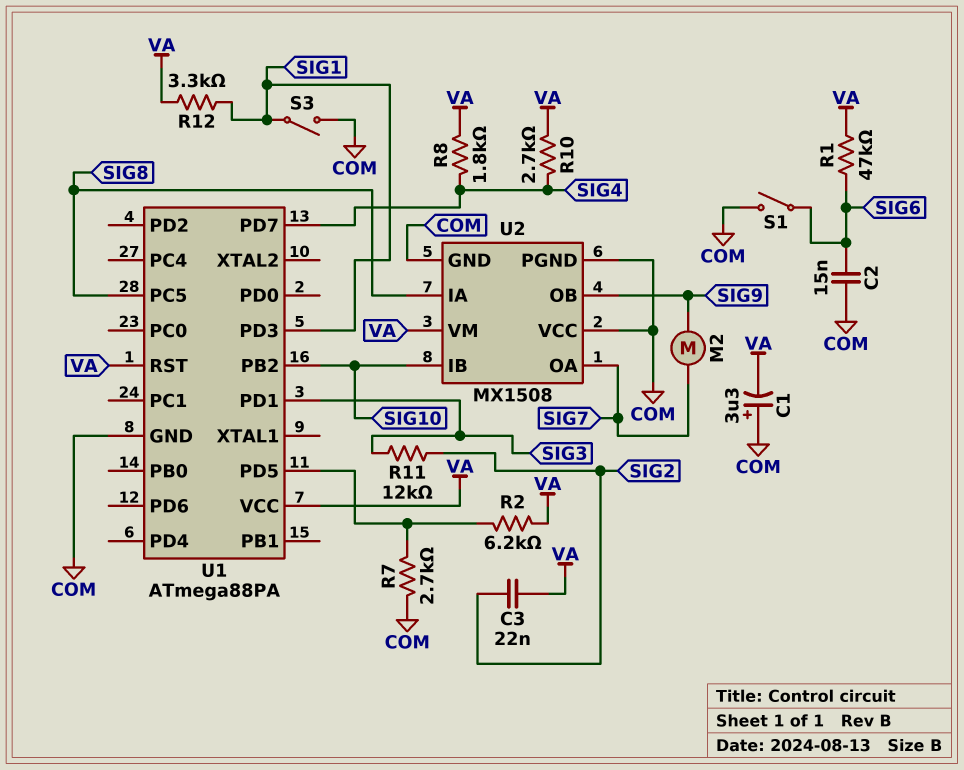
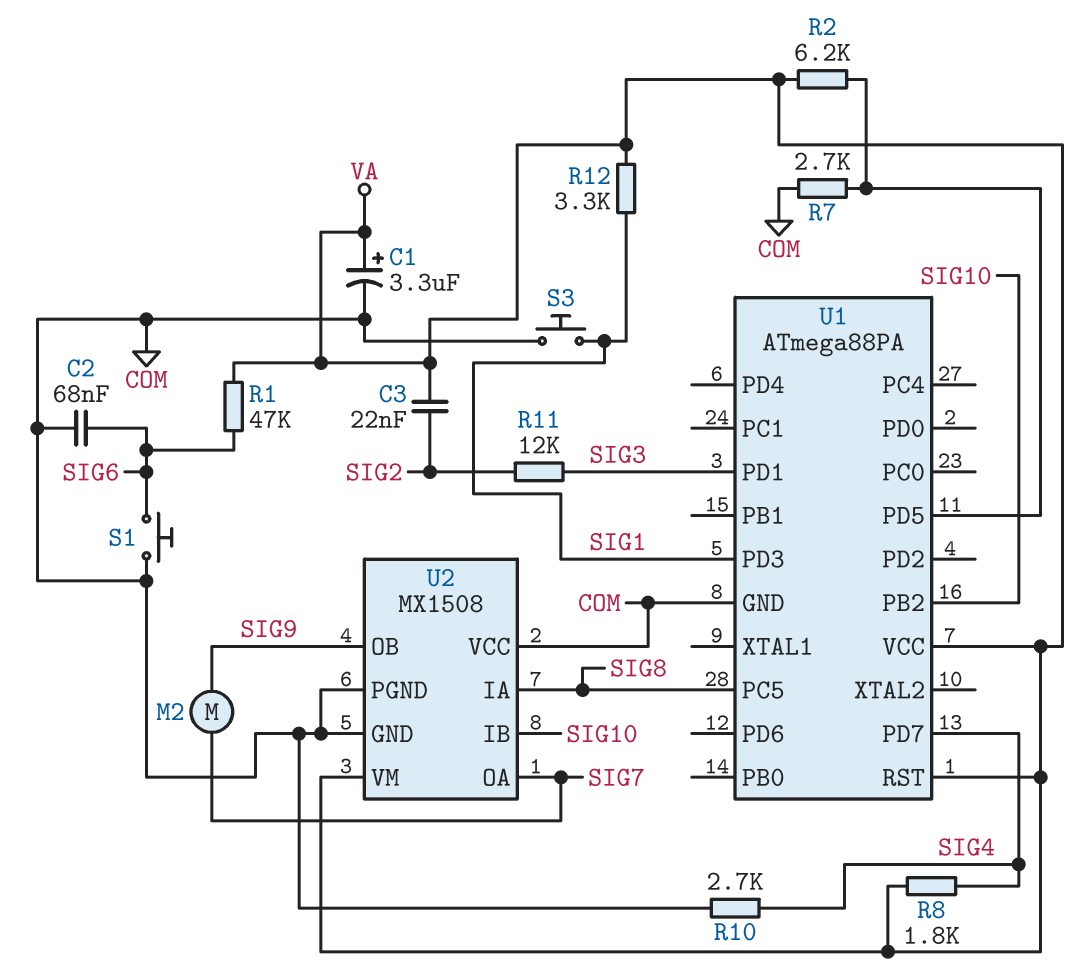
C1: 3.3uF (plus COM, minus VA) -> 3.3uF (plus VA, minus COM)
C2: 15nF (COM, SIG6) -> 68nF (COM, SIG6)
R10: 2.7k (SIG4, VA) -> 2.7k (COM, SIG4)
S1: switch (COM, SIG6) -> button (COM, SIG6)
S3: switch (COM, SIG1) -> button (COM, SIG1)

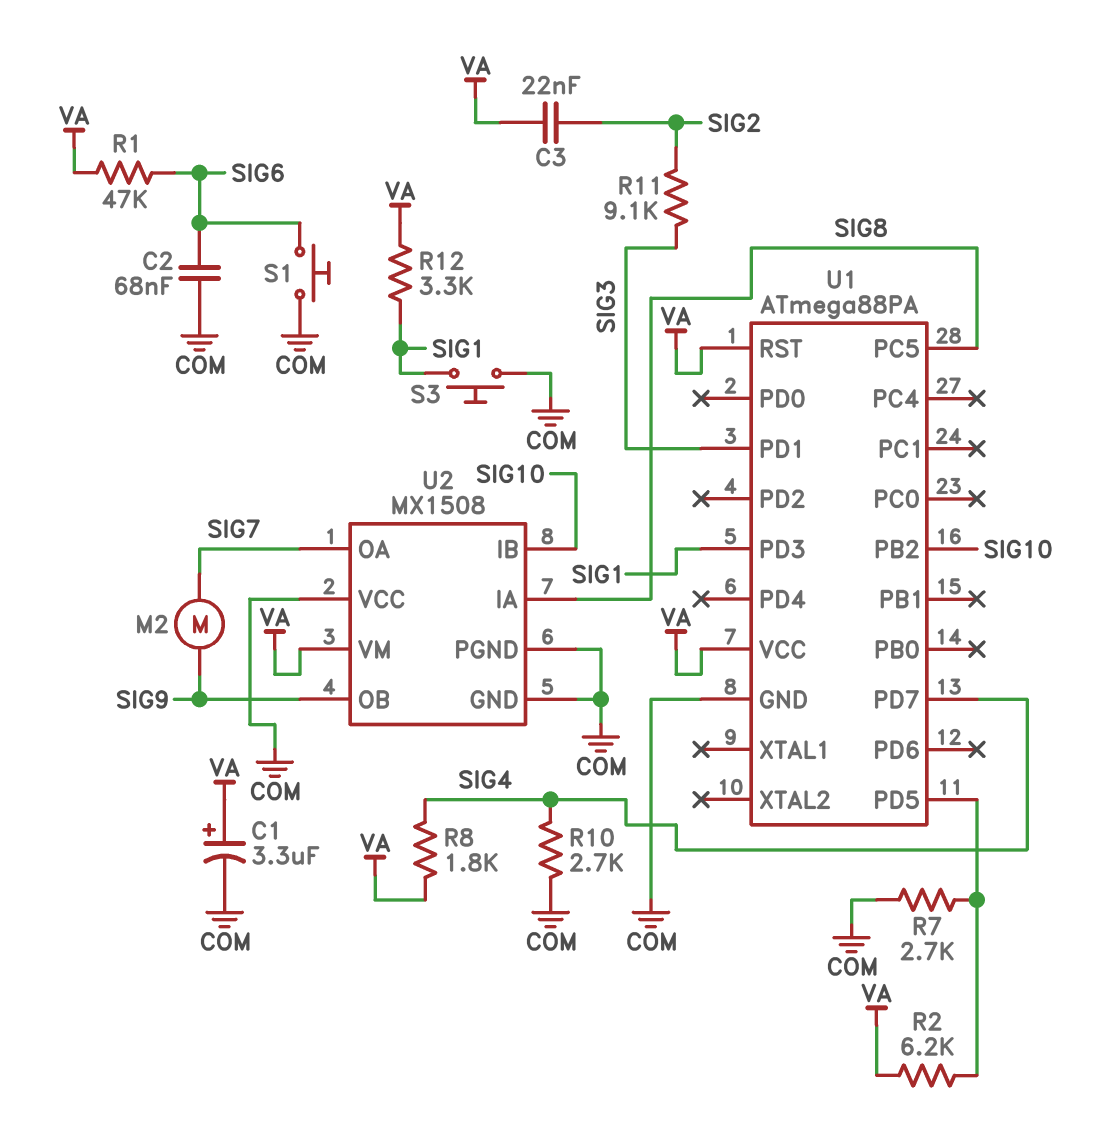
R11: 12k (SIG2, SIG3) -> 9.1k (SIG2, SIG3)

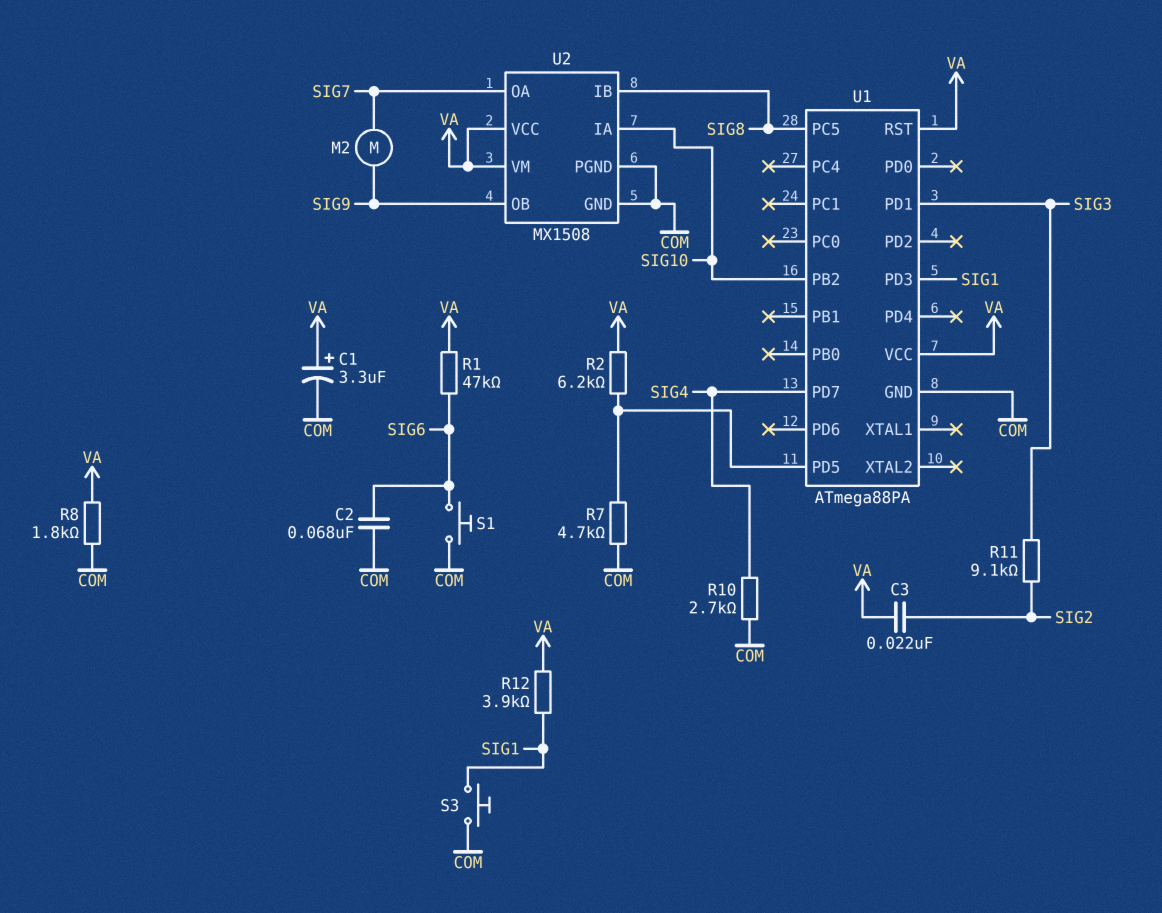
R7: 2.7k (COM, U1/PD5) -> 4.7k (COM, U1/PD5)
R8: 1.8k (SIG4, VA) -> 1.8k (COM, VA)
R12: 3.3k (SIG1, VA) -> 3.9k (SIG1, VA)
U2 pin IA: SIG8 -> SIG10
U2 pin IB: SIG10 -> SIG8
U2 pin VCC: COM -> VA

